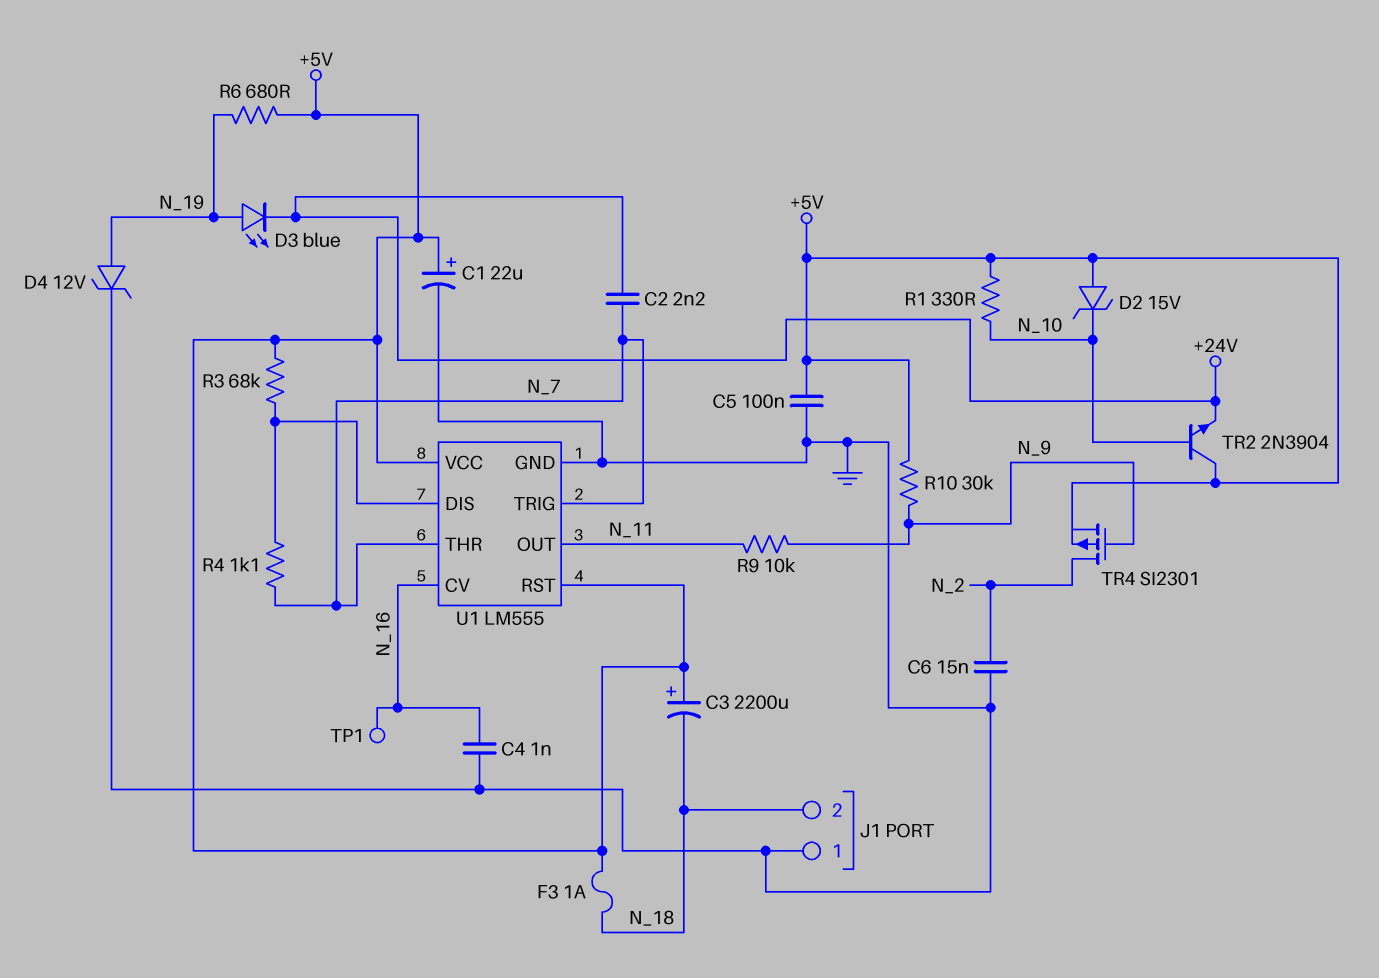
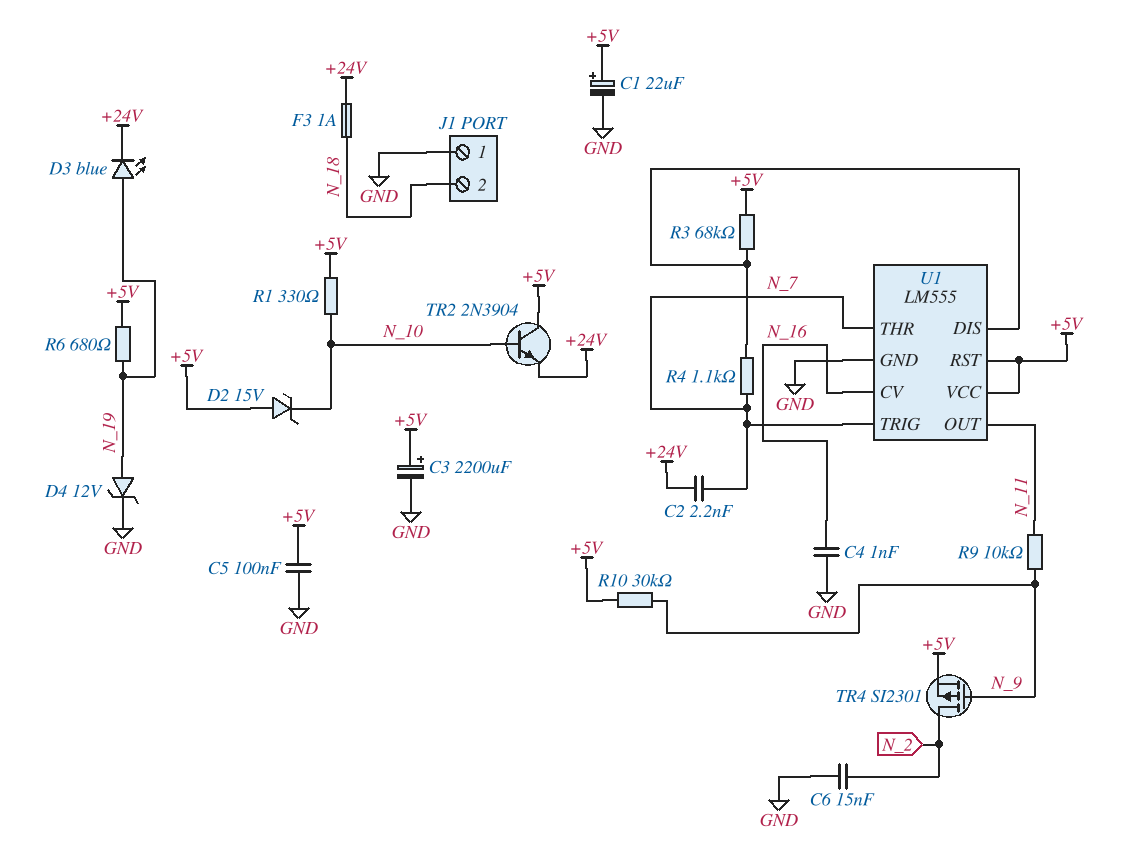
C3: 2200uF (plus +5V, minus N_18) -> 2200uF (plus +5V, minus GND)
F3: 1A (+5V, N_18) -> 1A (+24V, N_18)
TP1: test point (N_16) -> none

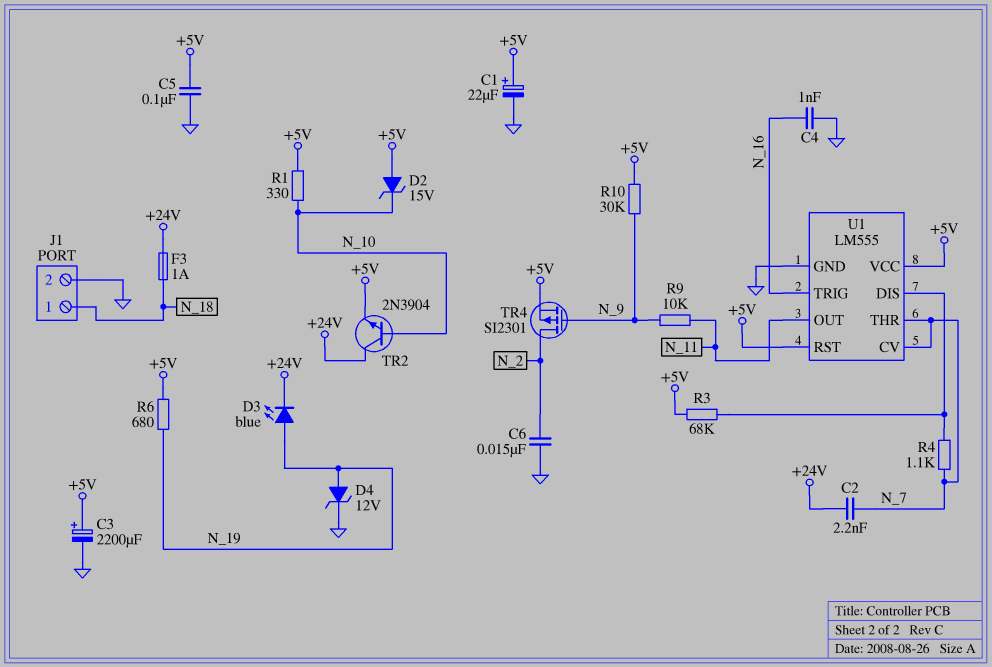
J1 pin 1: GND -> N_18
J1 pin 2: N_18 -> GND
TR2: NPN 2N3904 (B N_10, C +5V, E +24V) -> NPN 2N3904 (B N_10, C +24V, E +5V)
U1 pin CV: N_16 -> N_7
U1 pin TRIG: N_7 -> N_16

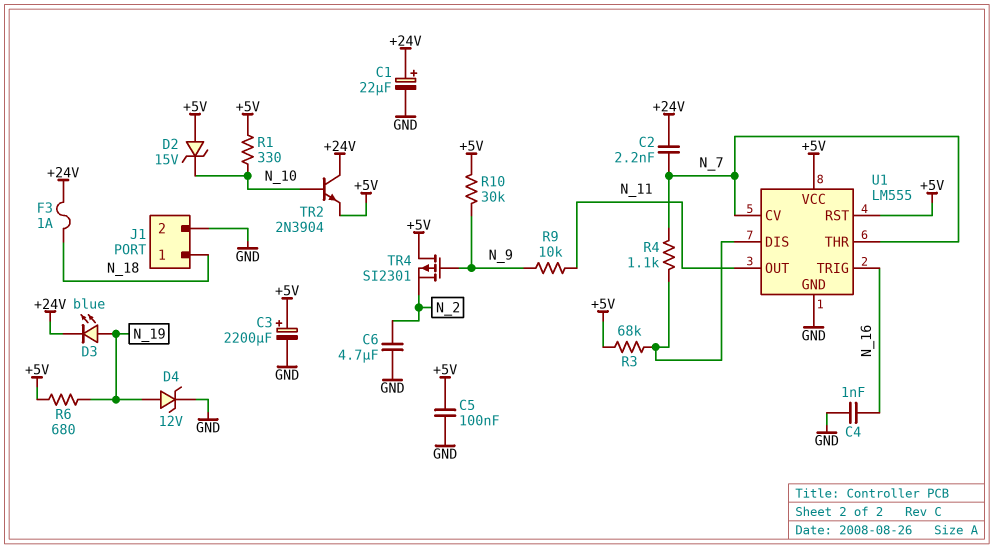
C1: 22uF (plus +5V, minus GND) -> 22uF (plus +24V, minus GND)
C6: 15nF (GND, N_2) -> 4.7uF (GND, N_2)
TR4: PMOS SI2301 (G N_9, D N_2, S +5V) -> PMOS SI2301 (G N_9, D +5V, S N_2)

